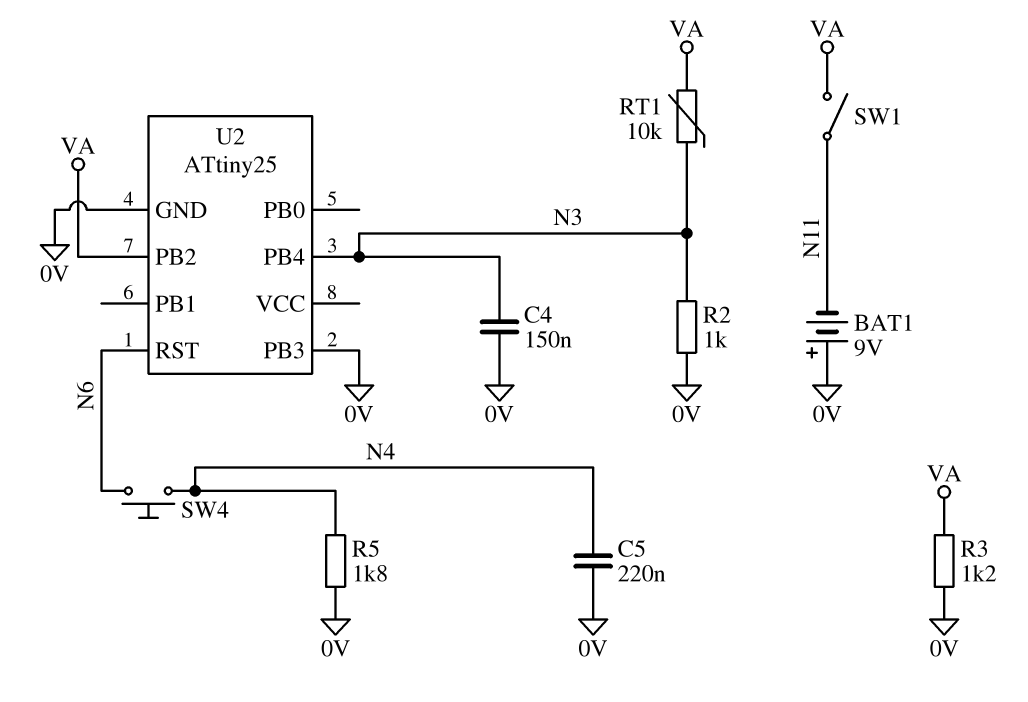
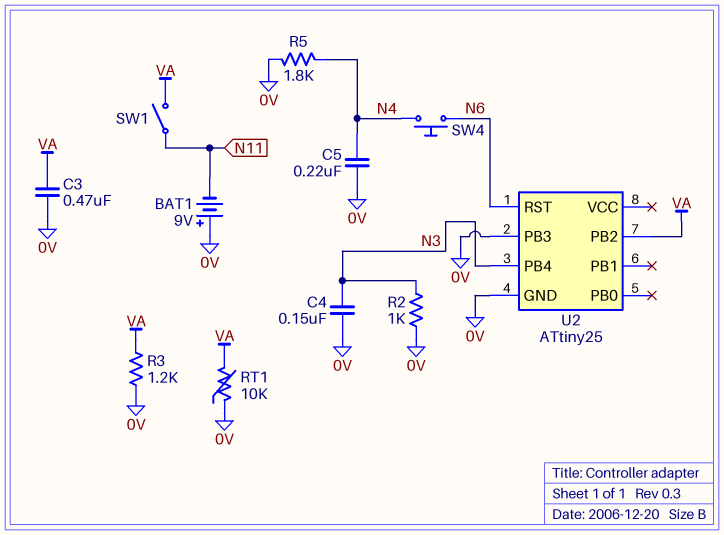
C3: none -> 470nF (0V, VA)
RT1: 10k (N3, VA) -> 10k (0V, VA)

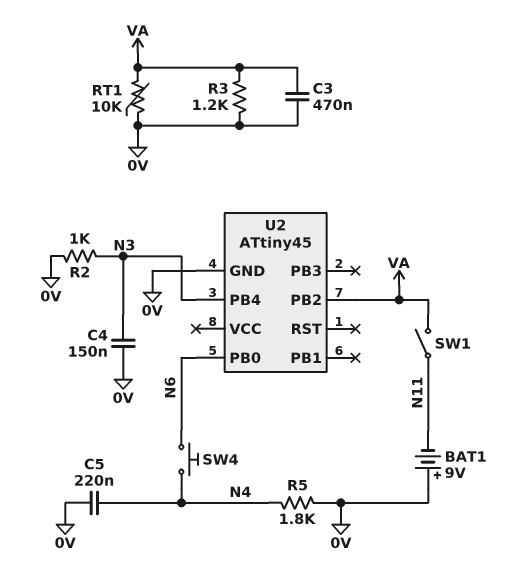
U2: ATtiny25 -> ATtiny45
U2 pin PB0: none -> N6
U2 pin PB3: 0V -> none
U2 pin RST: N6 -> none

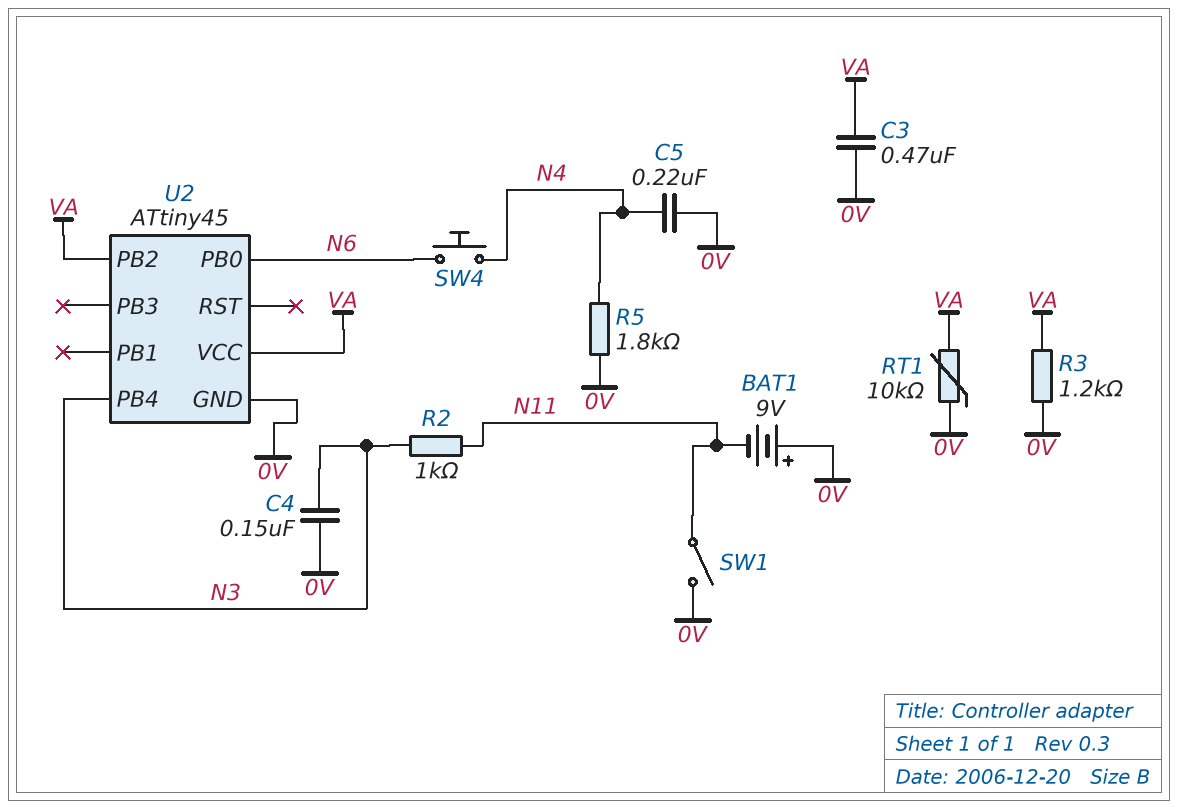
R2: 1k (0V, N3) -> 1k (N3, N11)
SW1: switch (N11, VA) -> switch (0V, N11)
U2 pin VCC: none -> VA

